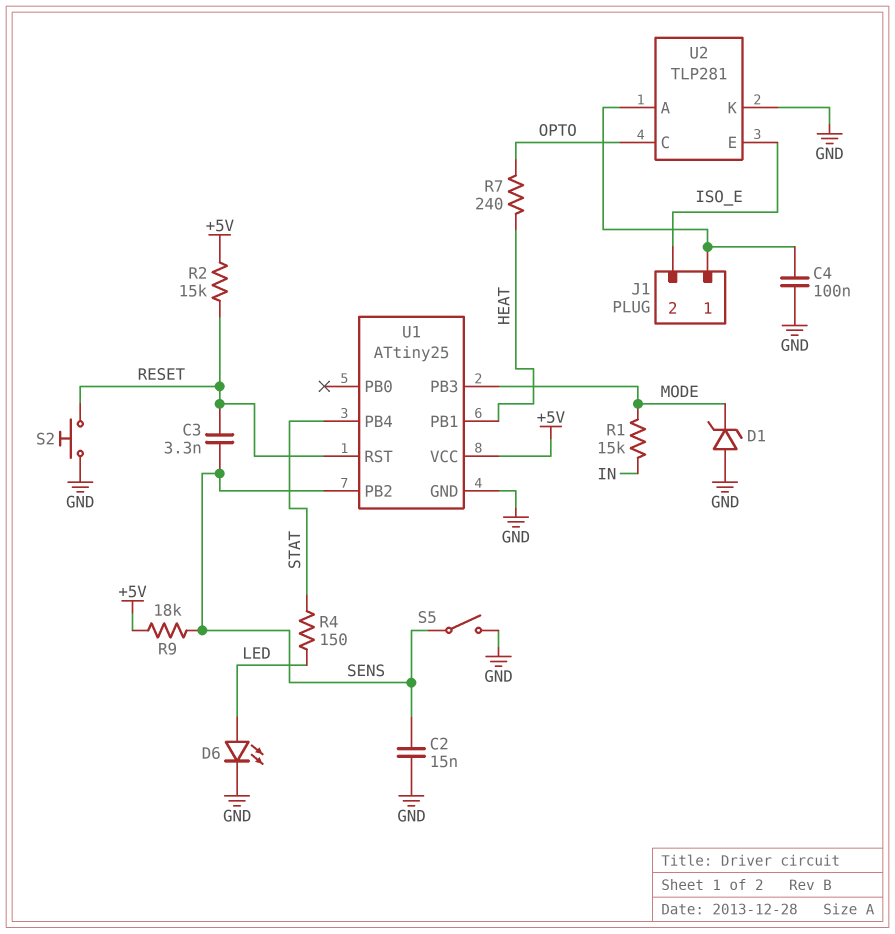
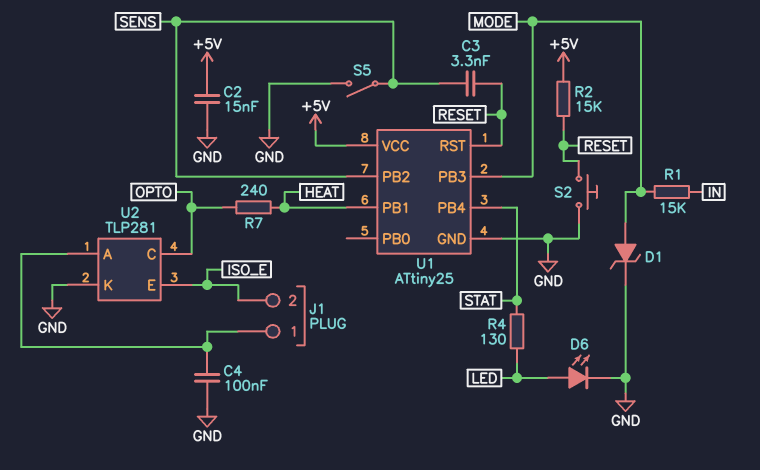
C2: 15nF (GND, SENS) -> 15nF (+5V, GND)
D1: zener (A GND, K MODE) -> zener (A MODE, K GND)
R4: 150 (LED, STAT) -> 130 (LED, STAT)
R9: 18k (+5V, SENS) -> none

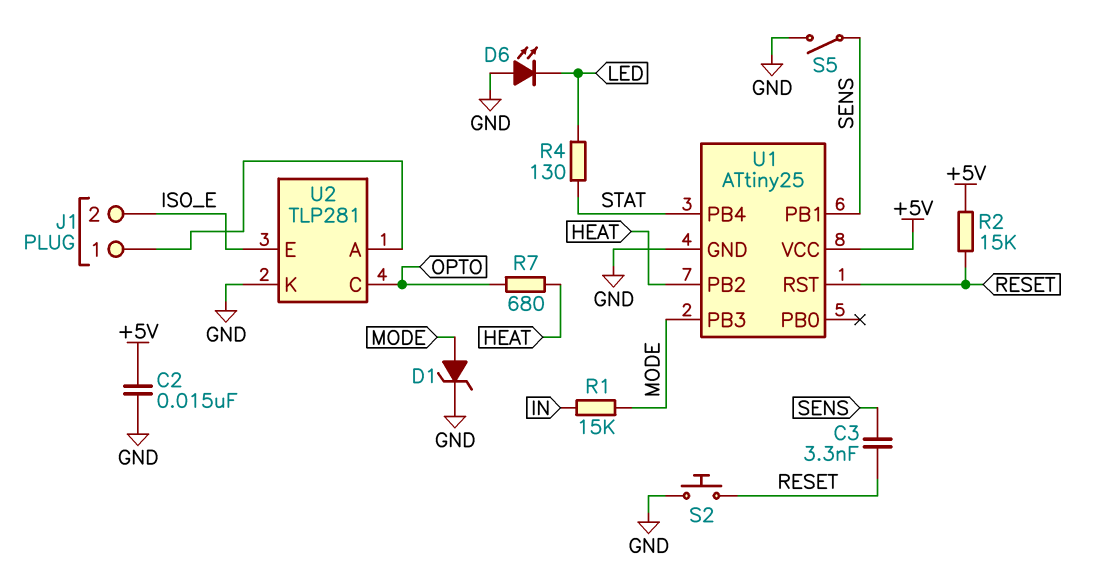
C4: 100nF (GND, J1/1) -> none
D6: LED (A LED, K GND) -> LED (A GND, K LED)
R7: 240 (HEAT, OPTO) -> 680 (HEAT, OPTO)
U1 pin PB1: HEAT -> SENS
U1 pin PB2: SENS -> HEAT

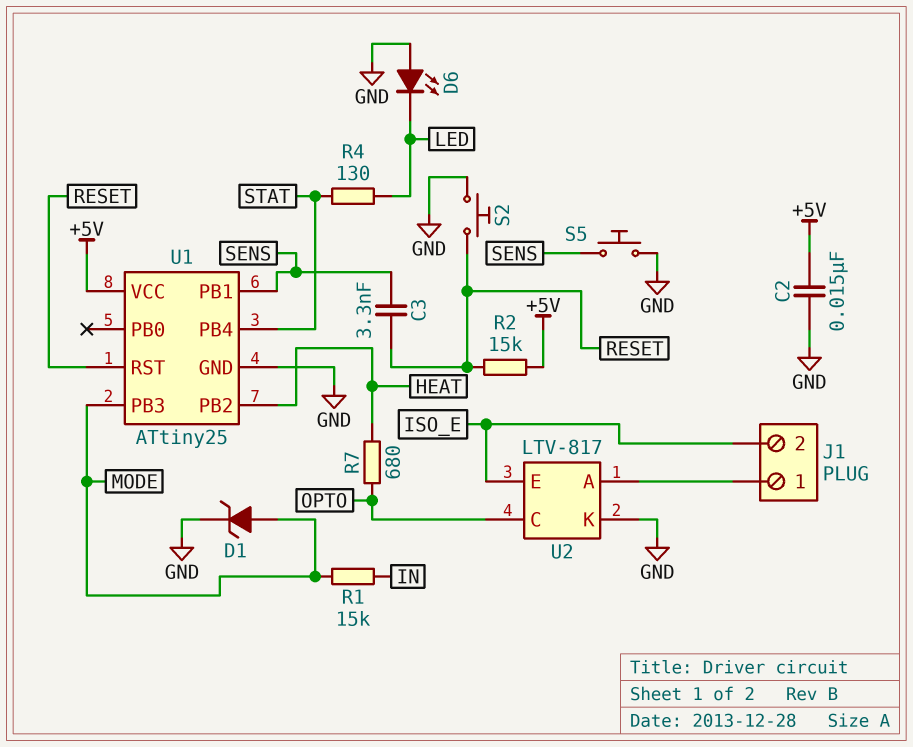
S5: switch (GND, SENS) -> button (GND, SENS)
U2: TLP281 -> LTV-817

